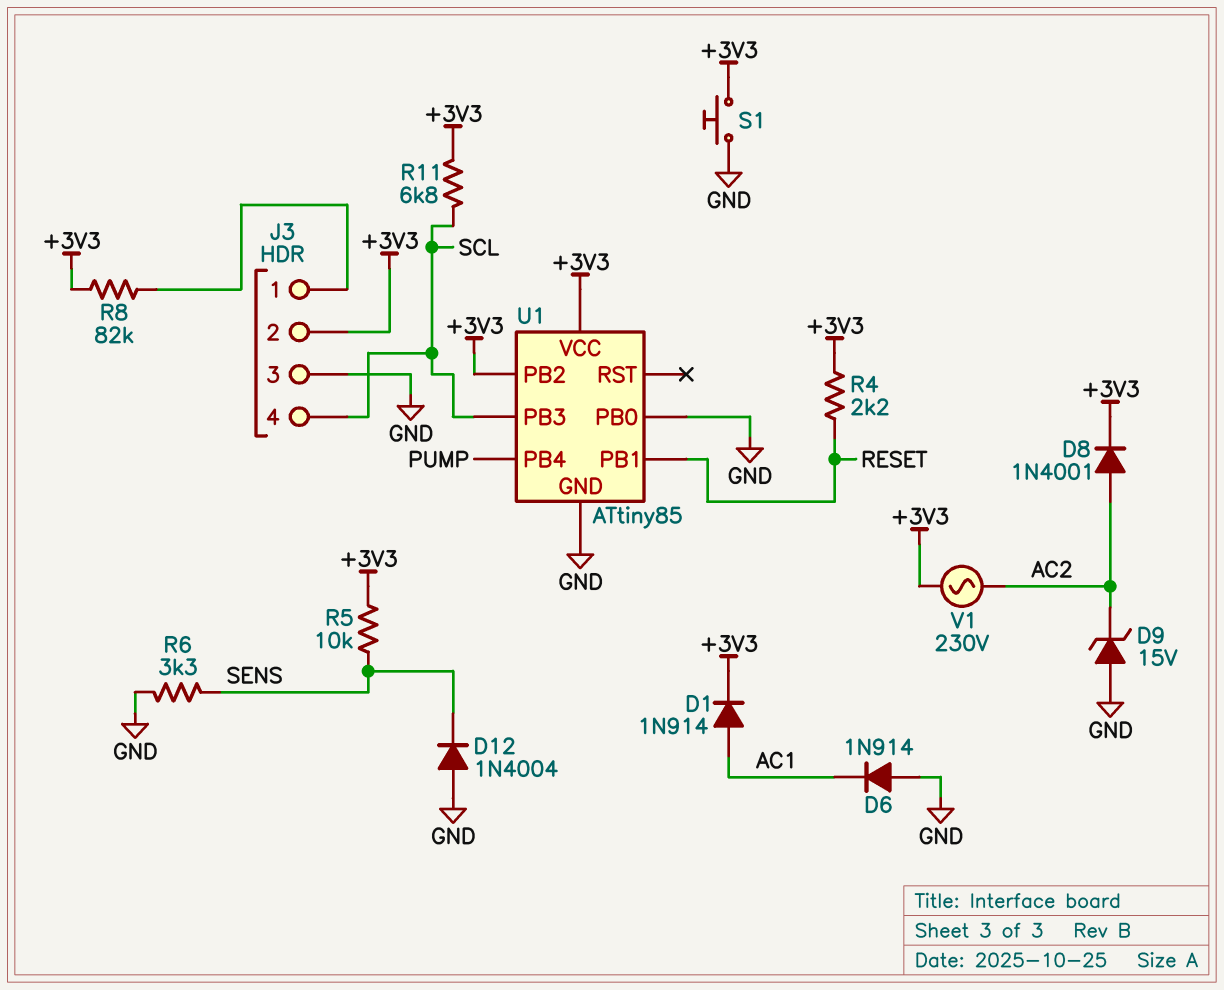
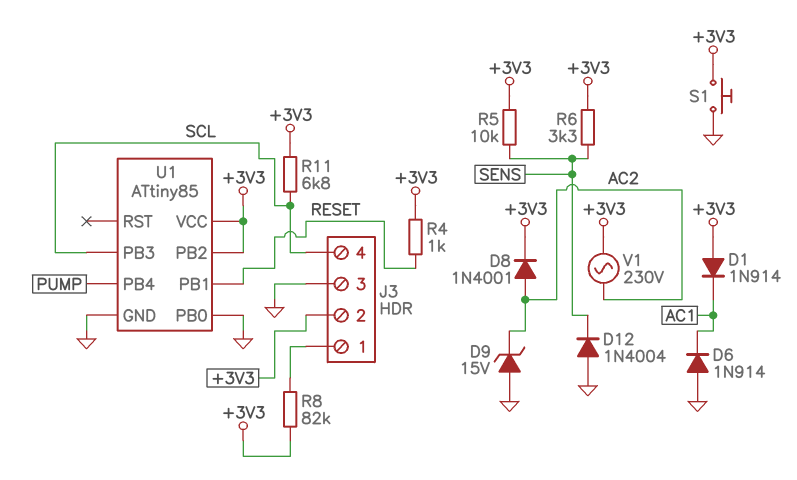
D1: diode 1N914 (A AC1, K +3V3) -> diode 1N914 (A +3V3, K AC1)
R4: 2.2k (+3V3, RESET) -> 1k (+3V3, RESET)
R6: 3.3k (GND, SENS) -> 3.3k (+3V3, SENS)

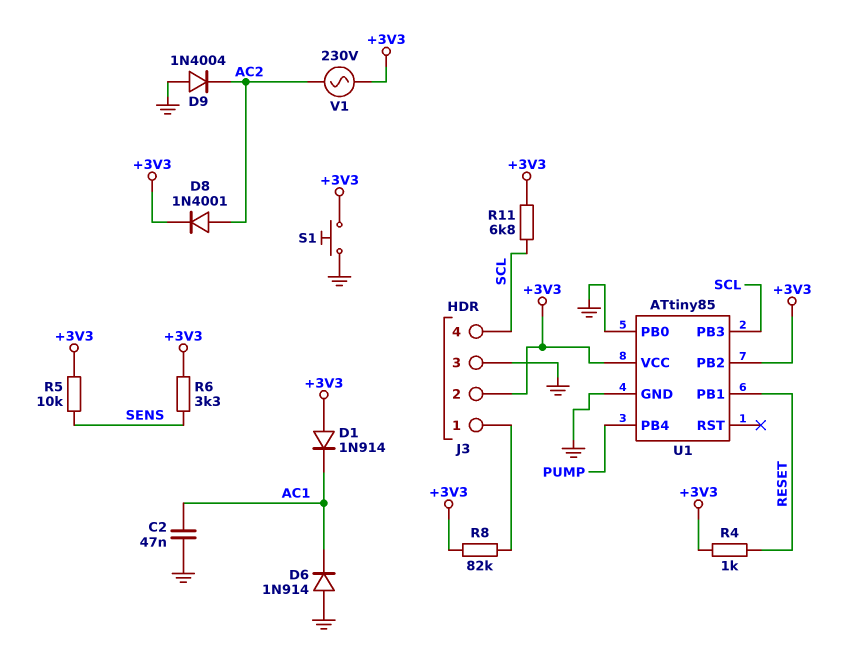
C2: none -> 47nF (AC1, GND)
D9: zener 15V (A GND, K AC2) -> diode 1N4004 (A GND, K AC2)
D12: diode 1N4004 (A GND, K SENS) -> none

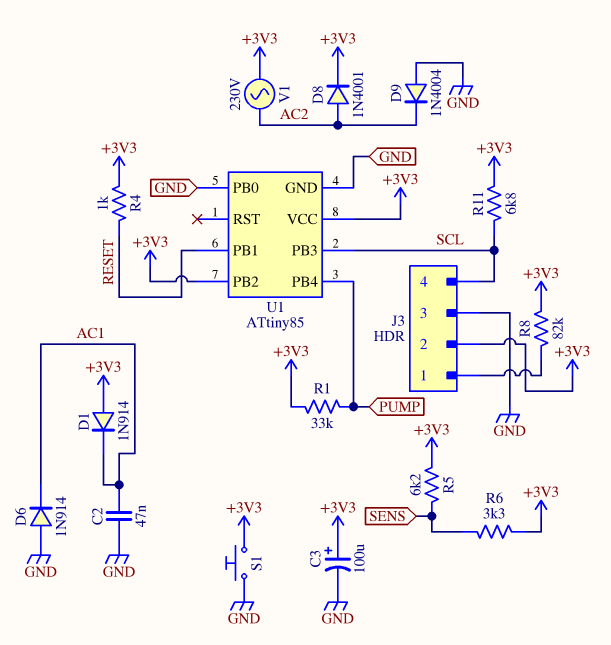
C3: none -> 100uF (plus +3V3, minus GND)
R1: none -> 33k (+3V3, PUMP)
R5: 10k (+3V3, SENS) -> 6.2k (+3V3, SENS)

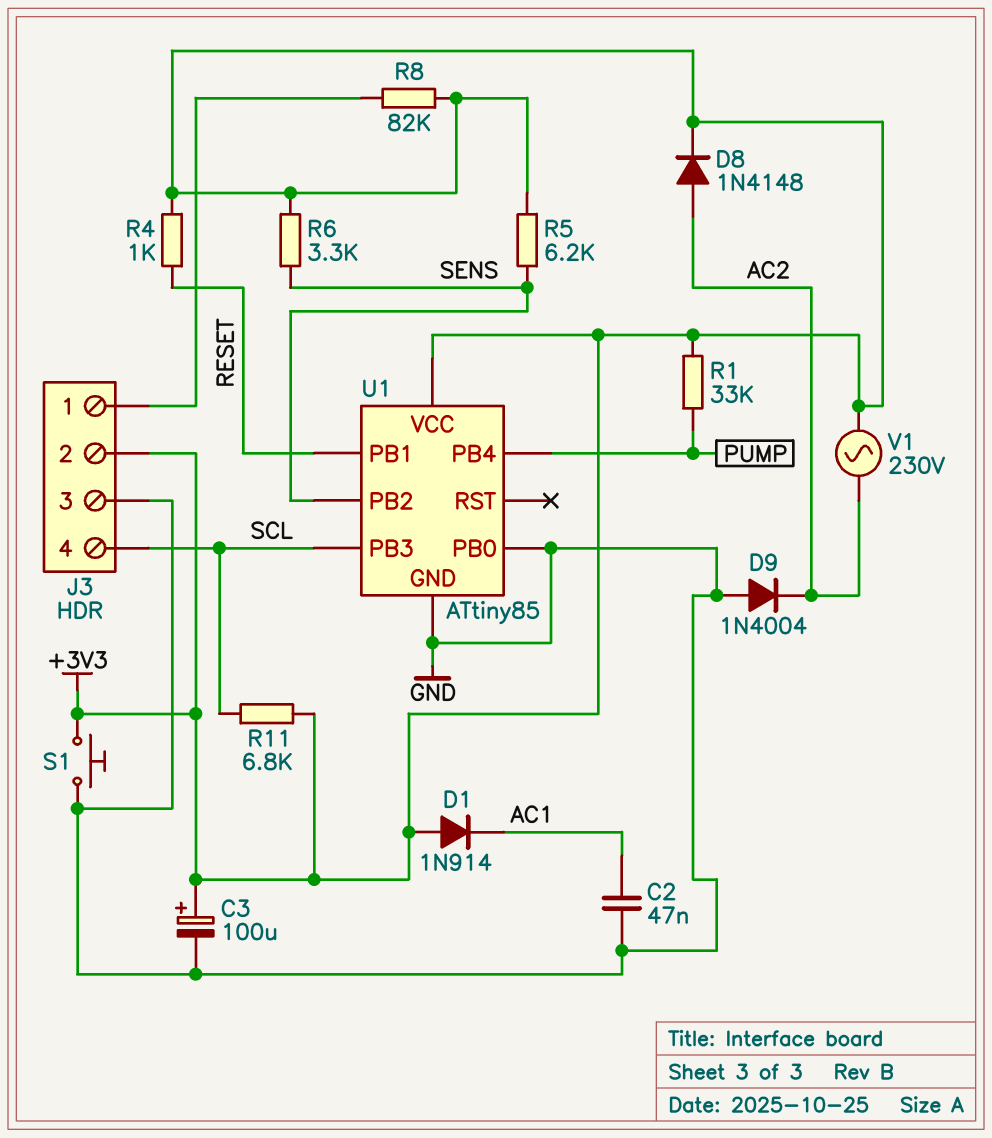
D6: diode 1N914 (A GND, K AC1) -> none
D8: diode 1N4001 (A AC2, K +3V3) -> diode 1N4148 (A AC2, K +3V3)
U1 pin PB2: +3V3 -> SENS

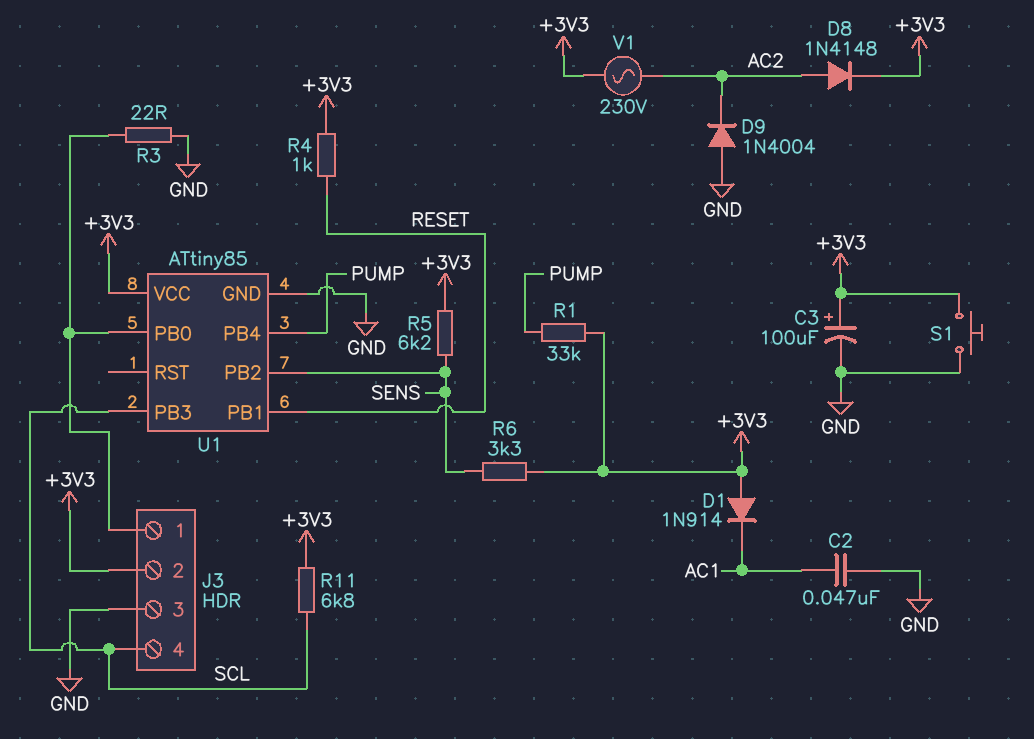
R3: none -> 22 (GND, J3/1)
R8: 82k (+3V3, J3/1) -> none
U1 pin PB0: GND -> J3/1

